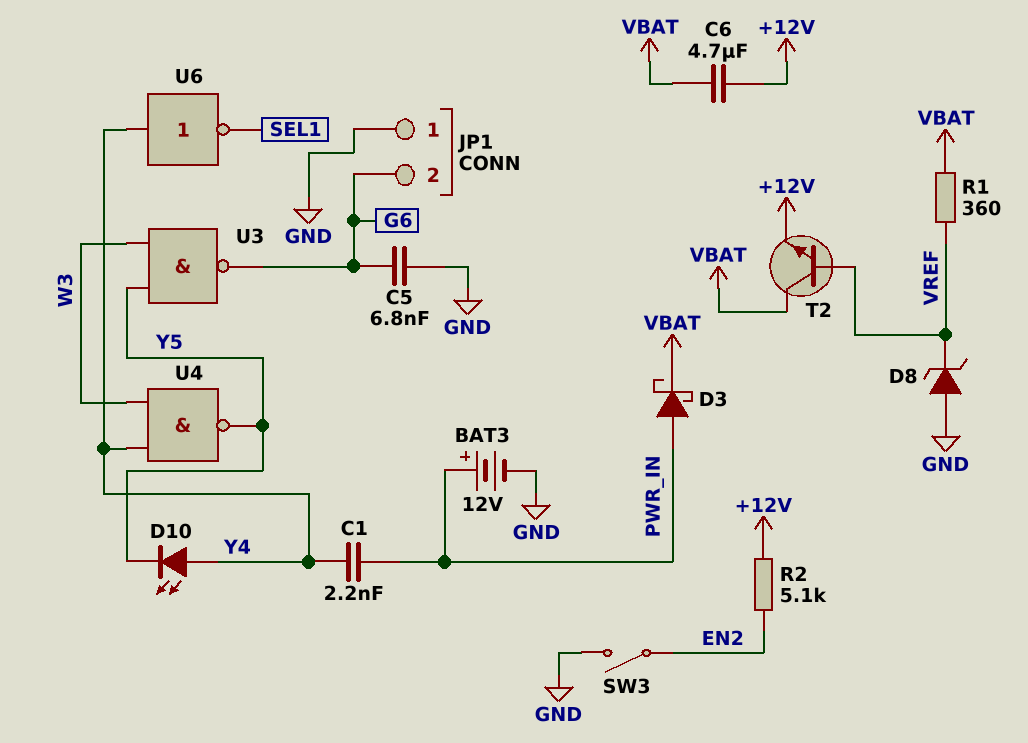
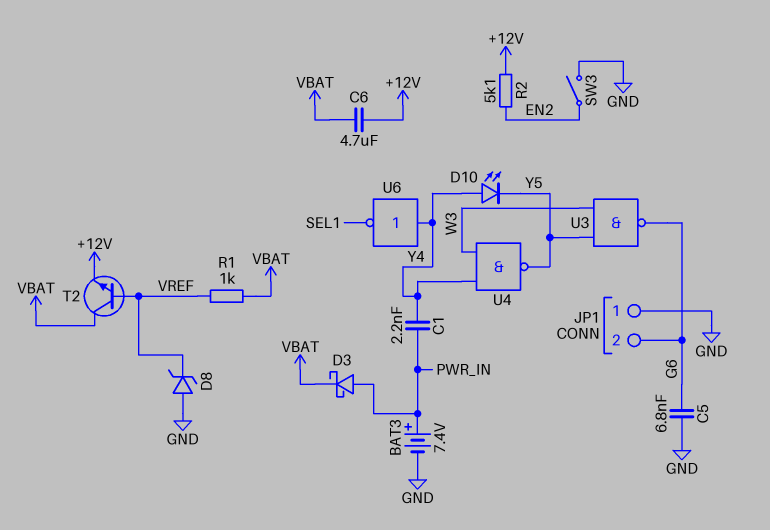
BAT3: 12V (plus PWR_IN, minus GND) -> 7.4V (plus PWR_IN, minus GND)
R1: 360 (VBAT, VREF) -> 1k (VBAT, VREF)

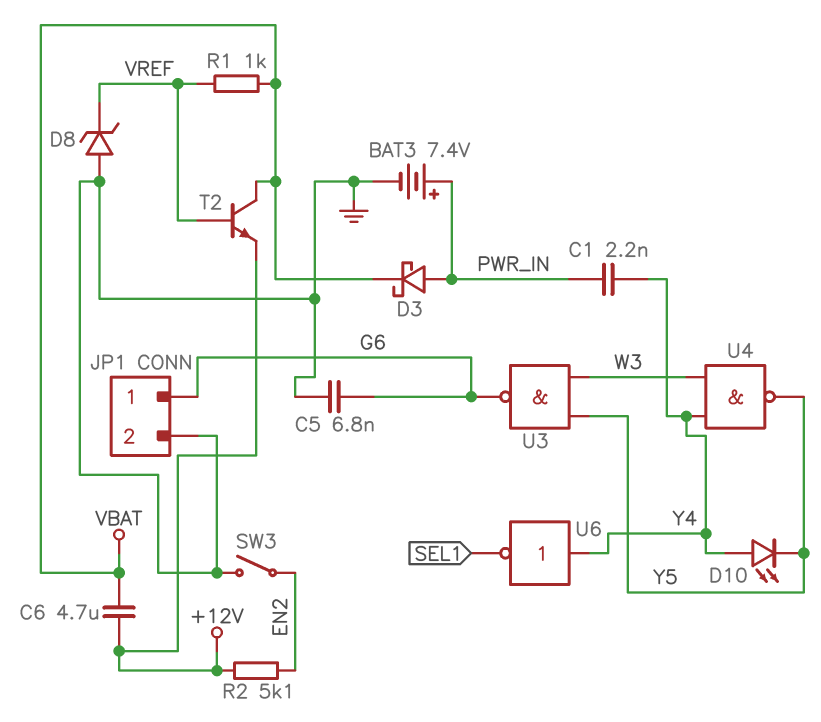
JP1 pin 1: GND -> G6
JP1 pin 2: G6 -> GND

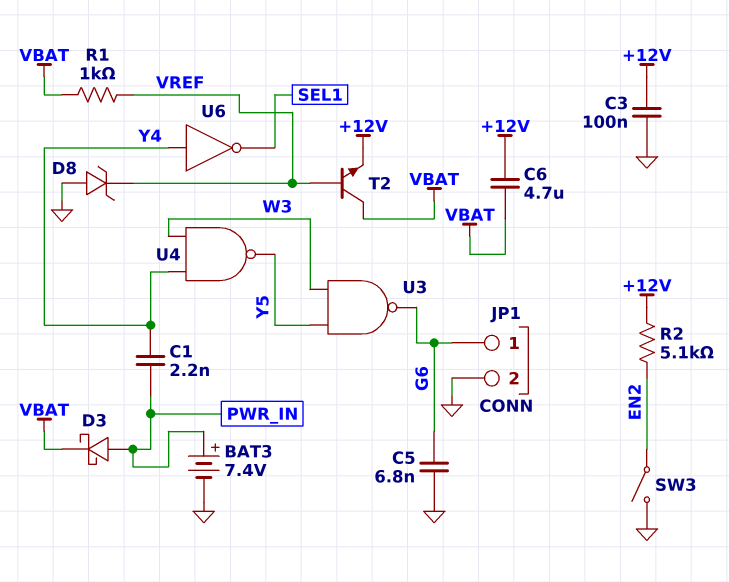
C3: none -> 100nF (+12V, GND)
D10: LED (A Y4, K Y5) -> none

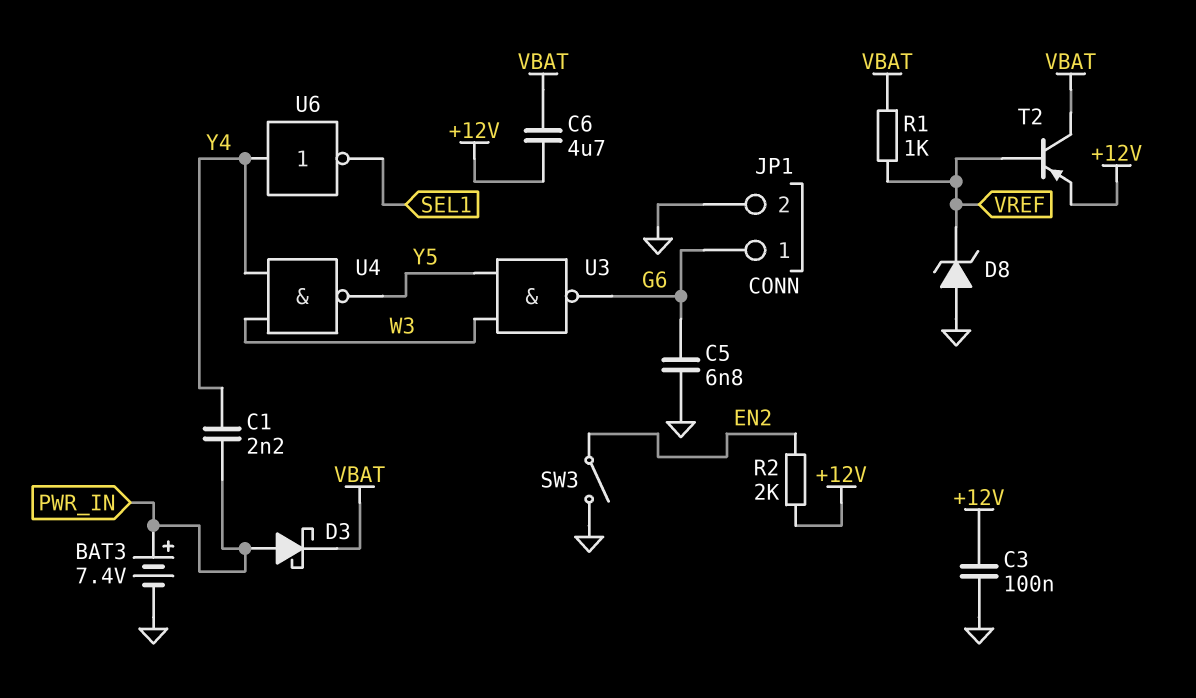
R2: 5.1k (+12V, EN2) -> 2k (+12V, EN2)
T2: NPN (B VREF, C VBAT, E +12V) -> PNP (B VREF, C VBAT, E +12V)

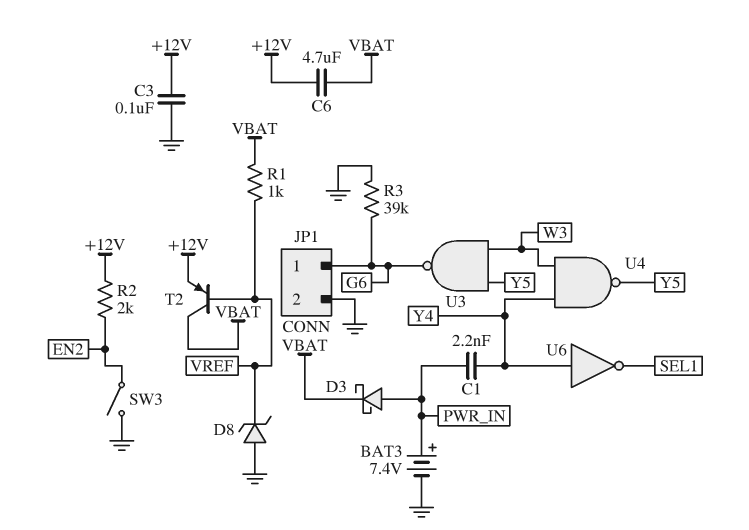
C5: 6.8nF (G6, GND) -> none
R3: none -> 39k (G6, GND)

